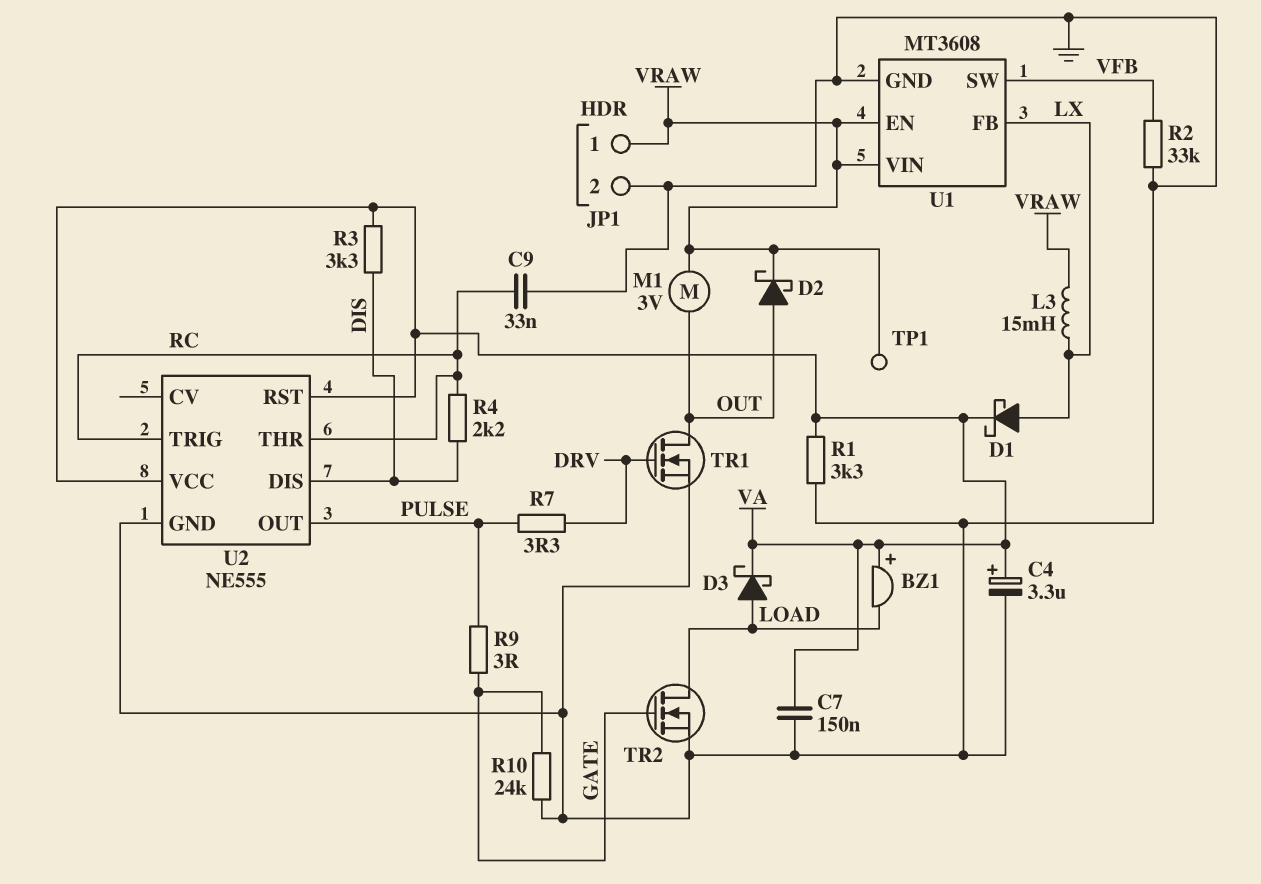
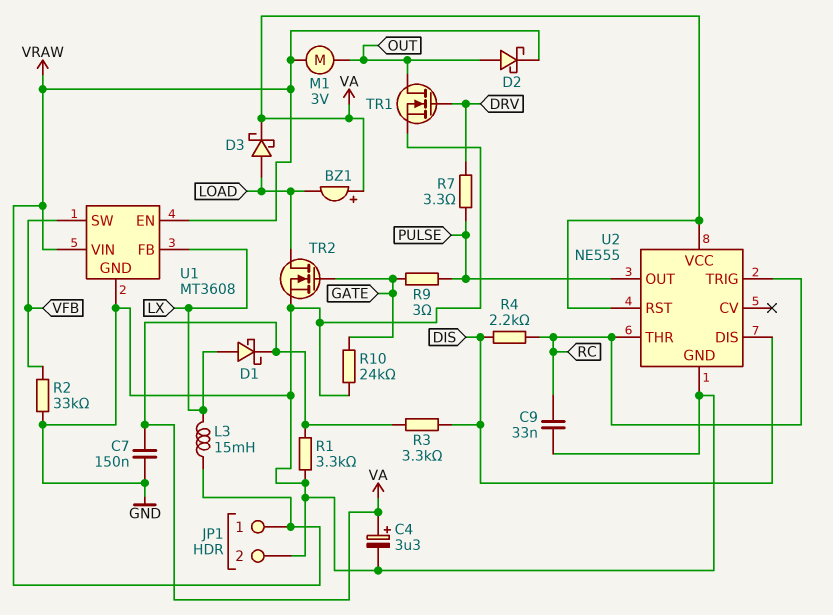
TP1: test point (VRAW) -> none

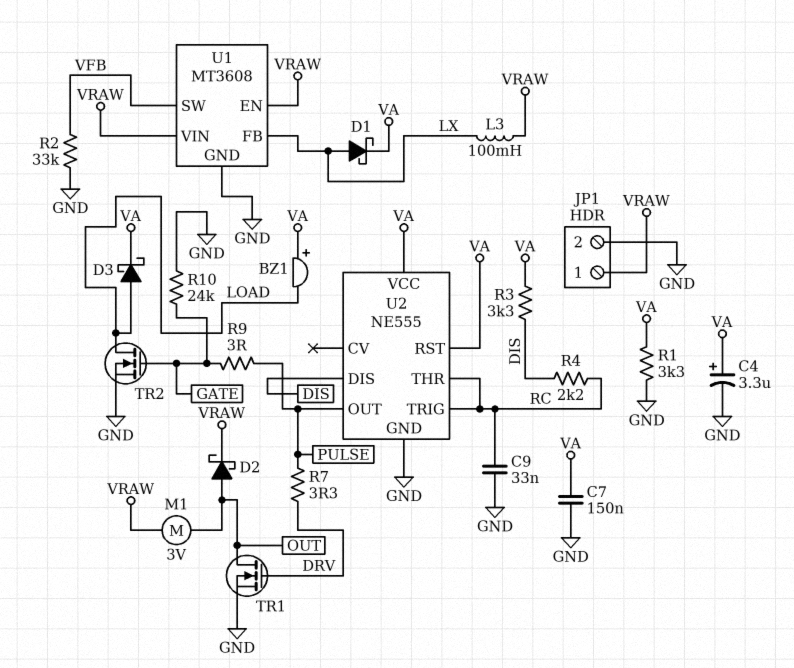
L3: 15mH (LX, VRAW) -> 100mH (LX, VRAW)

